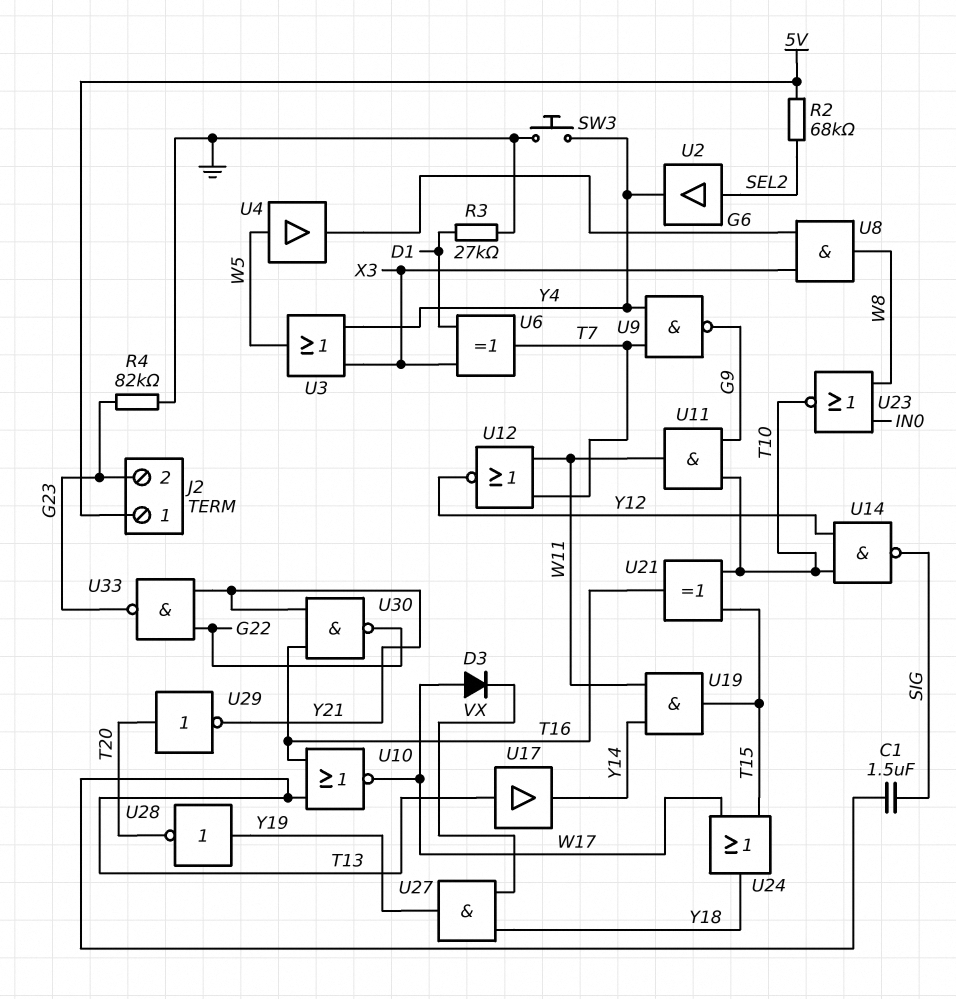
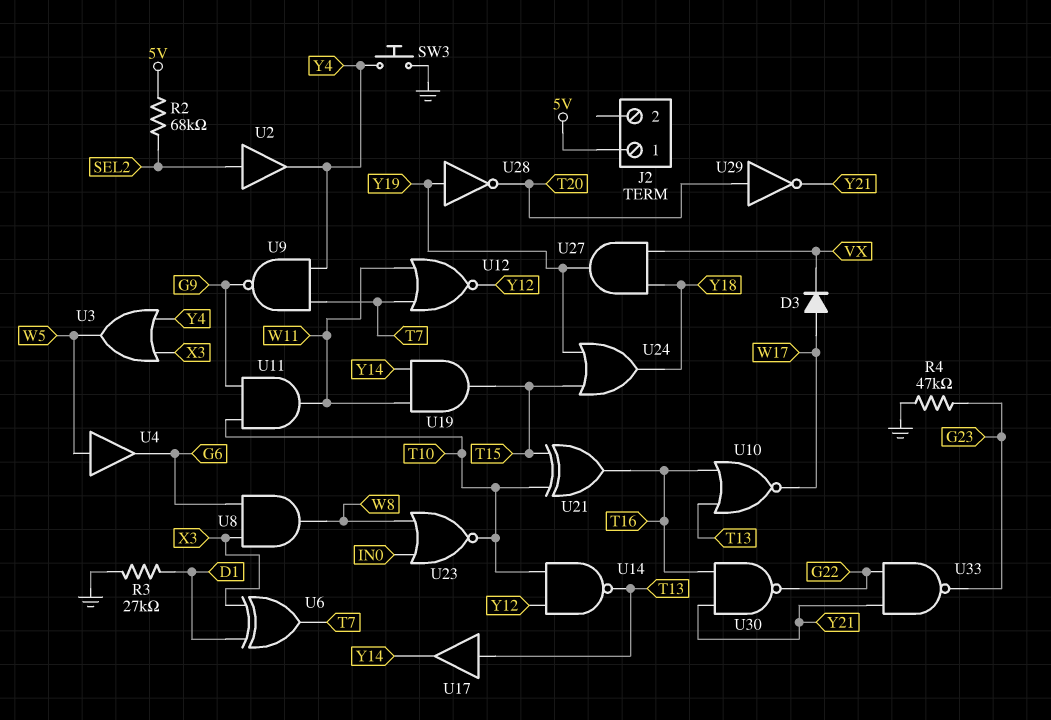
C1: 1.5uF (SIG, T13) -> none
J2 pin 2: G23 -> none
R4: 82k (G23, GND) -> 47k (G23, GND)
U14: NAND (in T10, in Y12, out SIG) -> NAND (in T10, in Y12, out T13)
U24: OR (in T15, in W17, out Y18) -> OR (in T15, in Y19, out Y18)

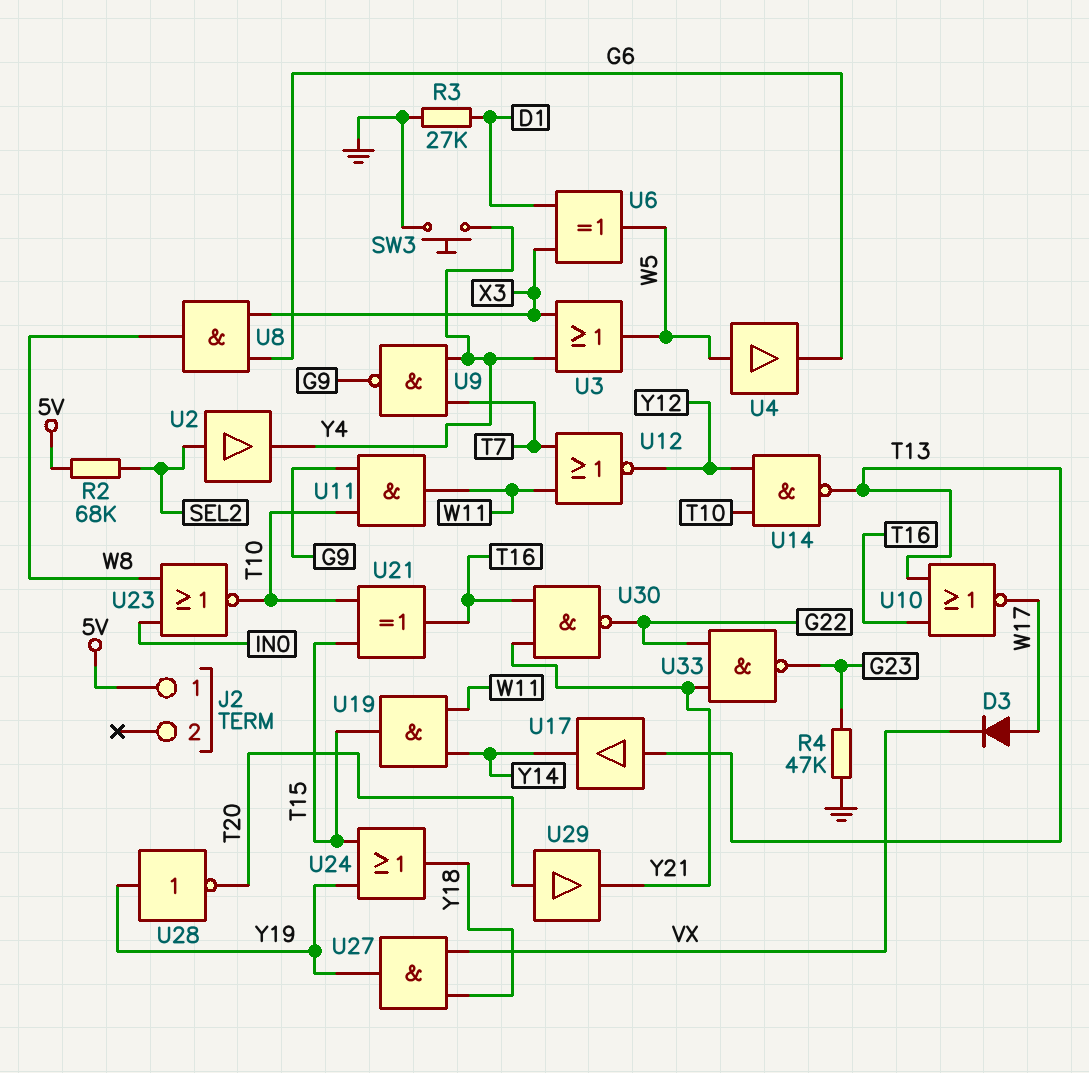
U6: XOR (in D1, in X3, out T7) -> XOR (in D1, in X3, out W5)
U29: NOT (in T20, out Y21) -> buffer (in T20, out Y21)

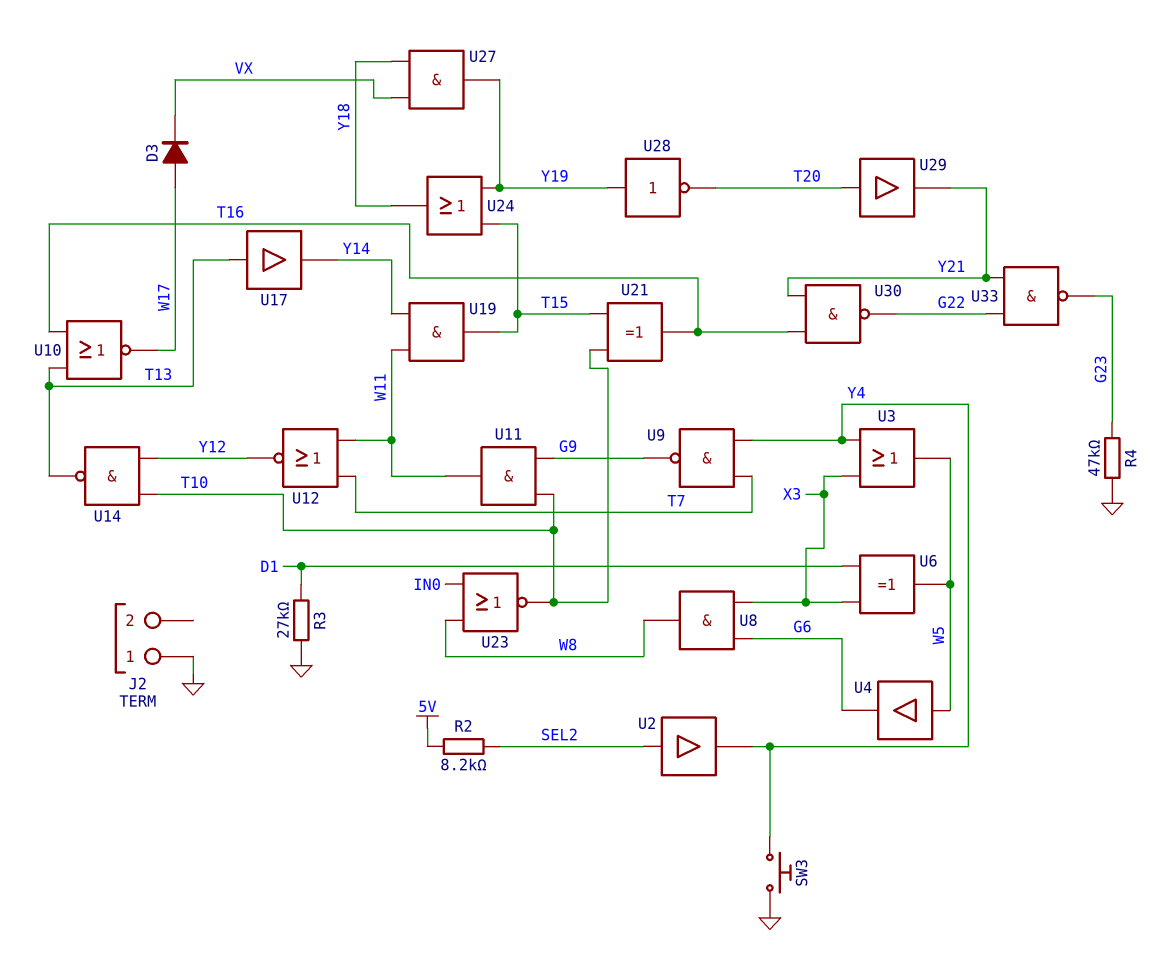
J2 pin 1: 5V -> GND
R2: 68k (5V, SEL2) -> 8.2k (5V, SEL2)

